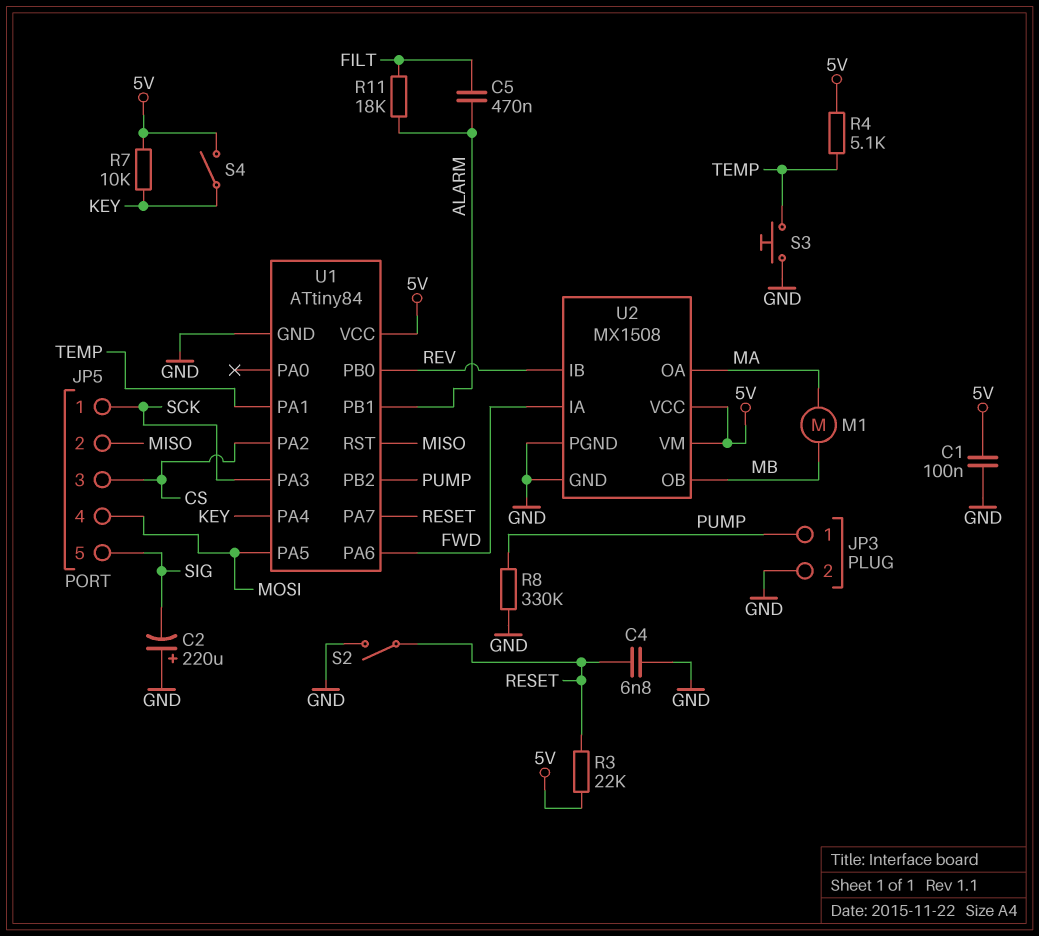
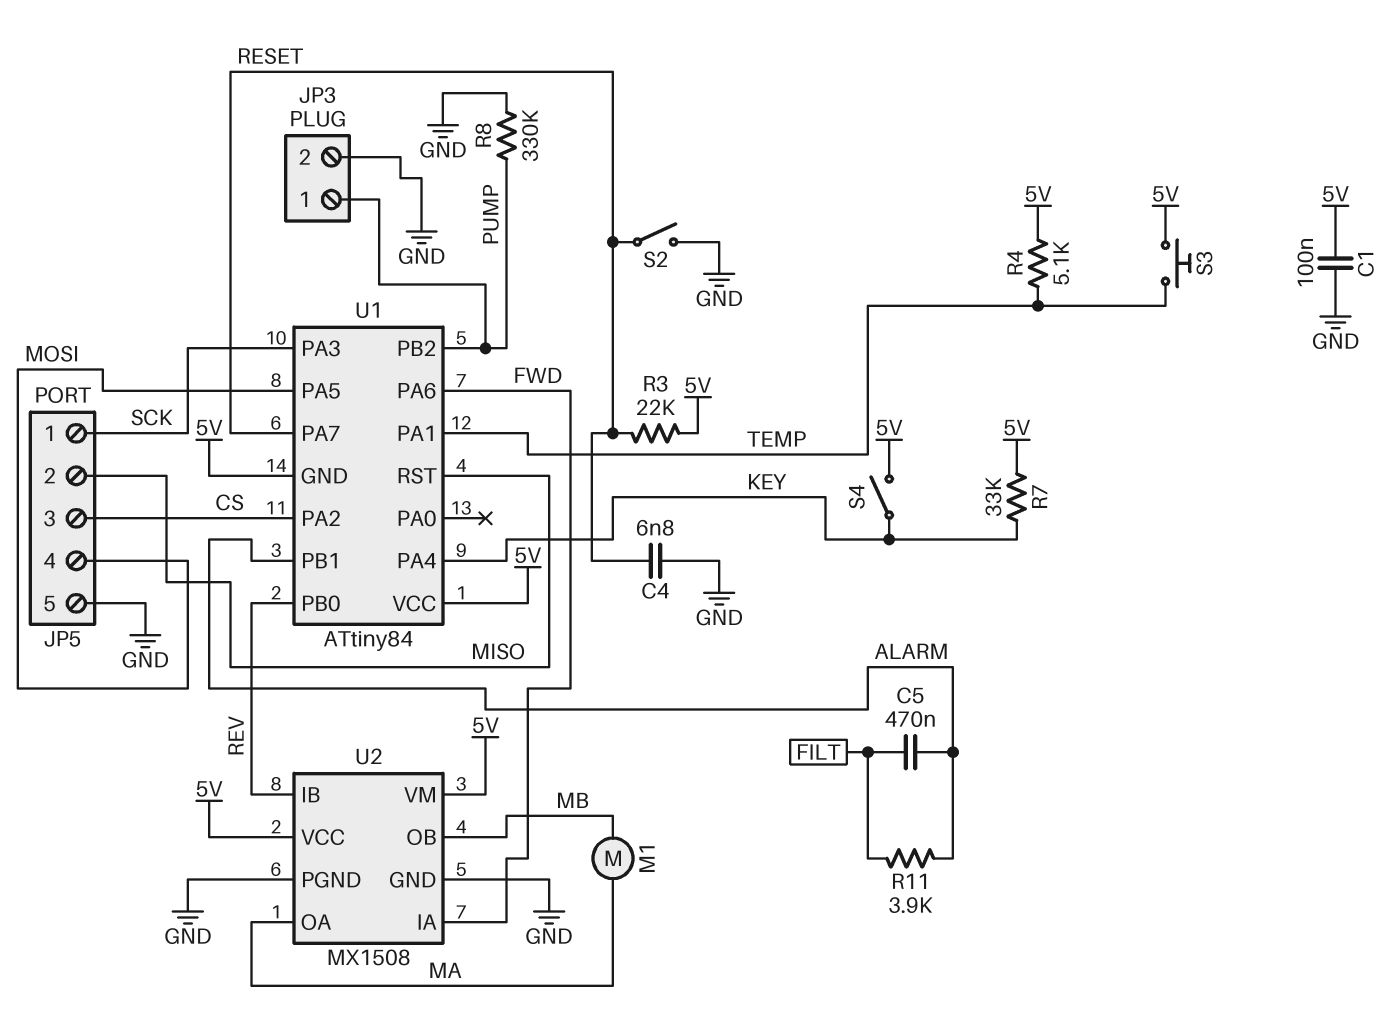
C2: 220uF (plus GND, minus SIG) -> none
JP5 pin 5: SIG -> GND
R7: 10k (5V, KEY) -> 33k (5V, KEY)
R11: 18k (ALARM, FILT) -> 3.9k (ALARM, FILT)
S3: button (GND, TEMP) -> button (5V, TEMP)
U1 pin GND: GND -> 5V

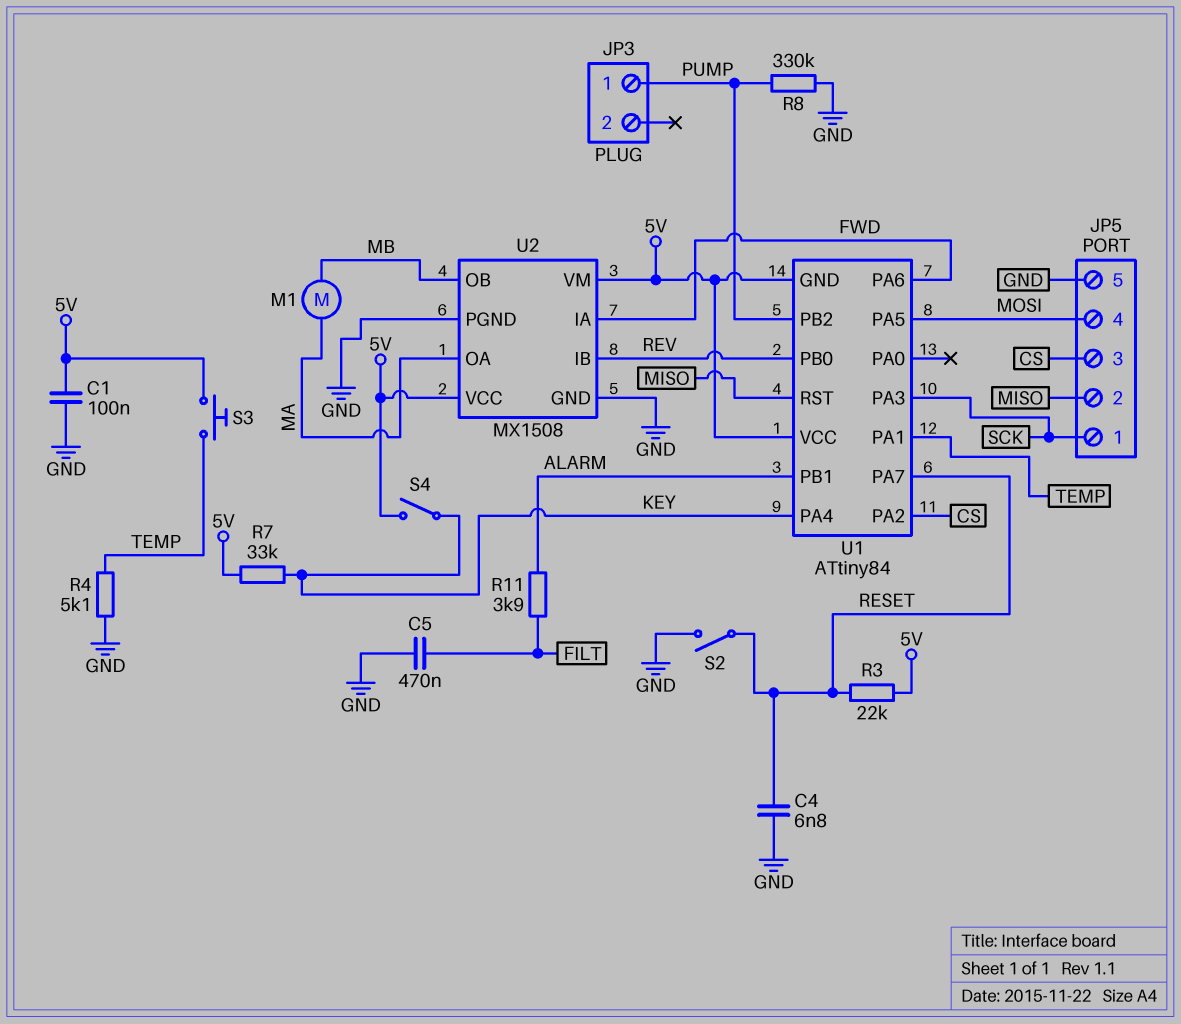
C5: 470nF (ALARM, FILT) -> 470nF (FILT, GND)
JP3 pin 2: GND -> none
R4: 5.1k (5V, TEMP) -> 5.1k (GND, TEMP)

